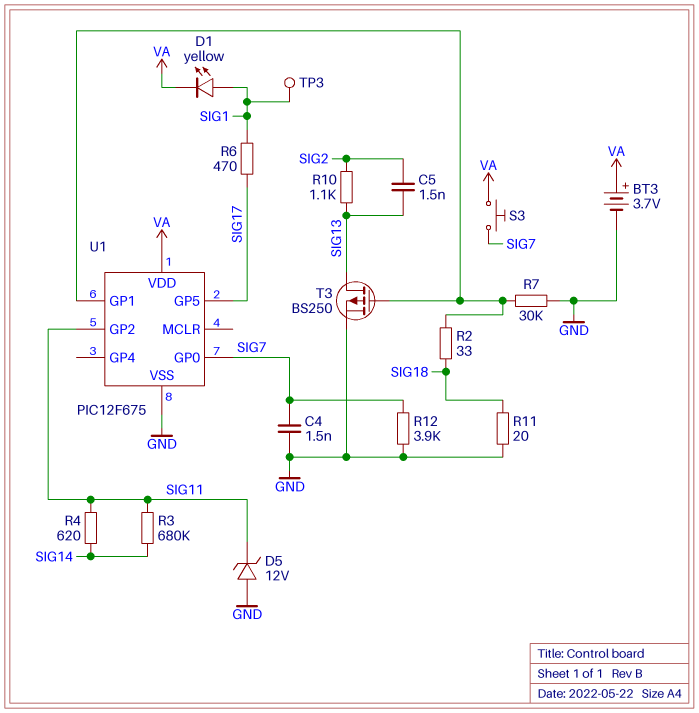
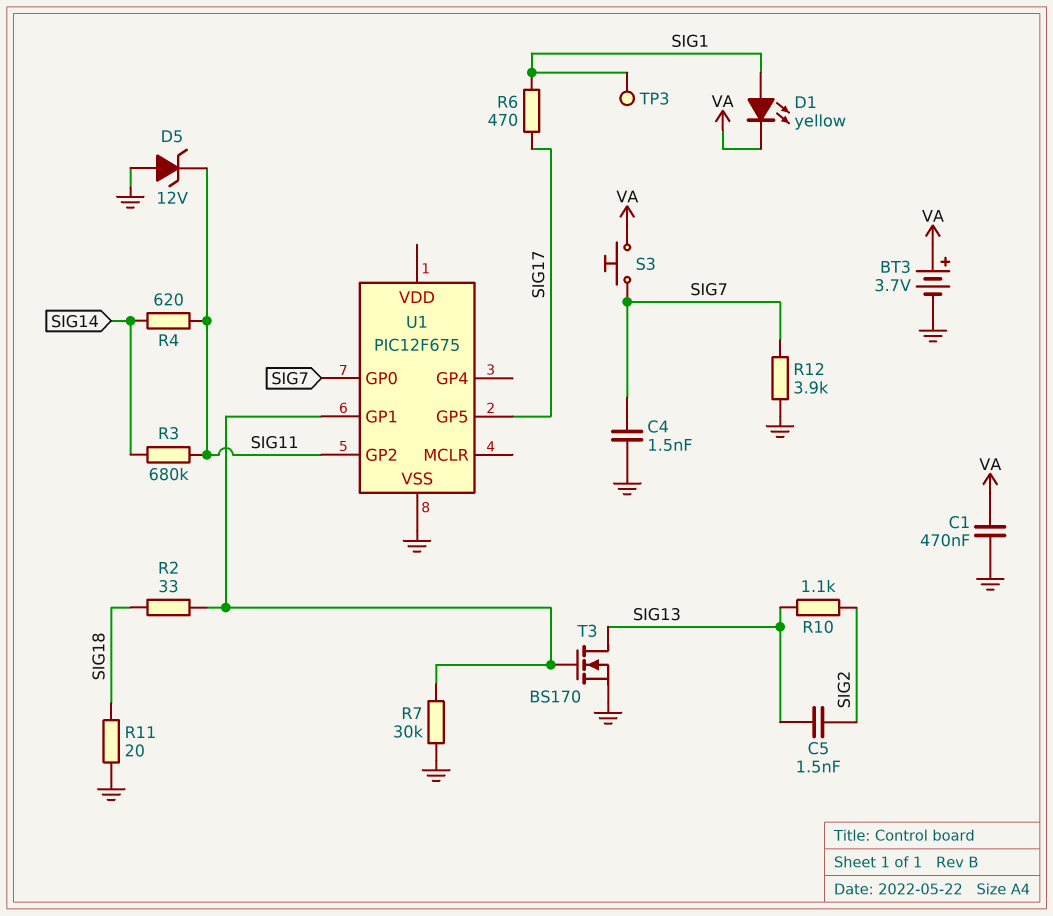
C1: none -> 470nF (GND, VA)
T3: PMOS BS250 (G U1/GP1, D SIG13, S GND) -> NMOS BS170 (G U1/GP1, D SIG13, S GND)
U1 pin VDD: VA -> none

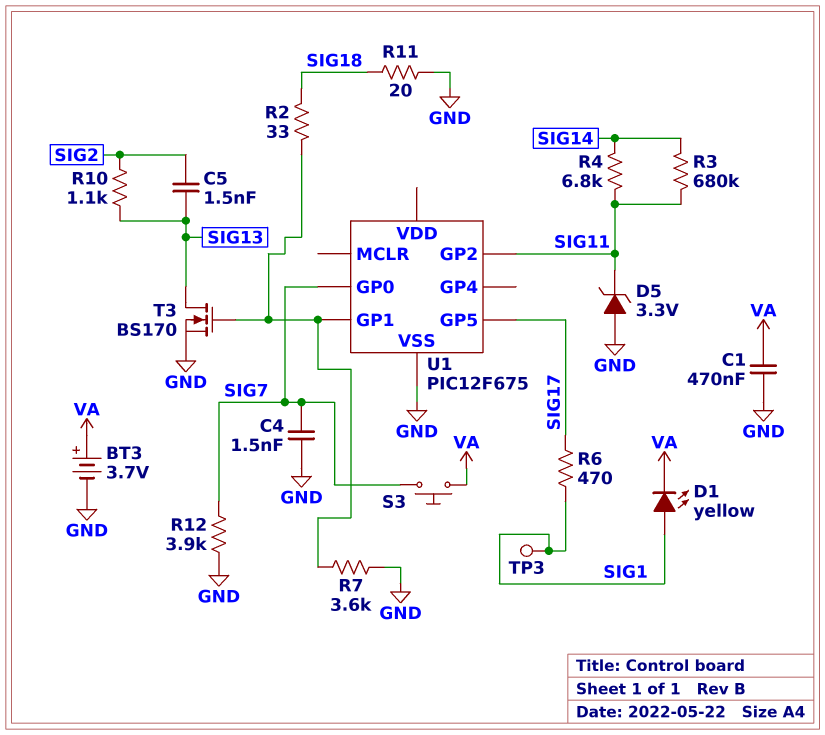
D5: zener 12V (A GND, K SIG11) -> zener 3.3V (A GND, K SIG11)
R4: 620 (SIG11, SIG14) -> 6.8k (SIG11, SIG14)
R7: 30k (GND, U1/GP1) -> 3.6k (GND, U1/GP1)

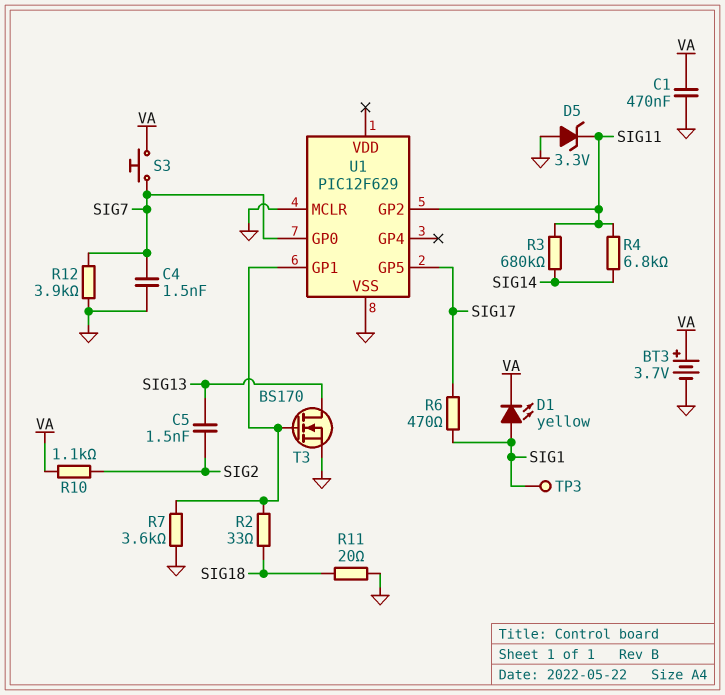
R10: 1.1k (SIG2, SIG13) -> 1.1k (SIG2, VA)
U1: PIC12F675 -> PIC12F629
U1 pin MCLR: none -> GND

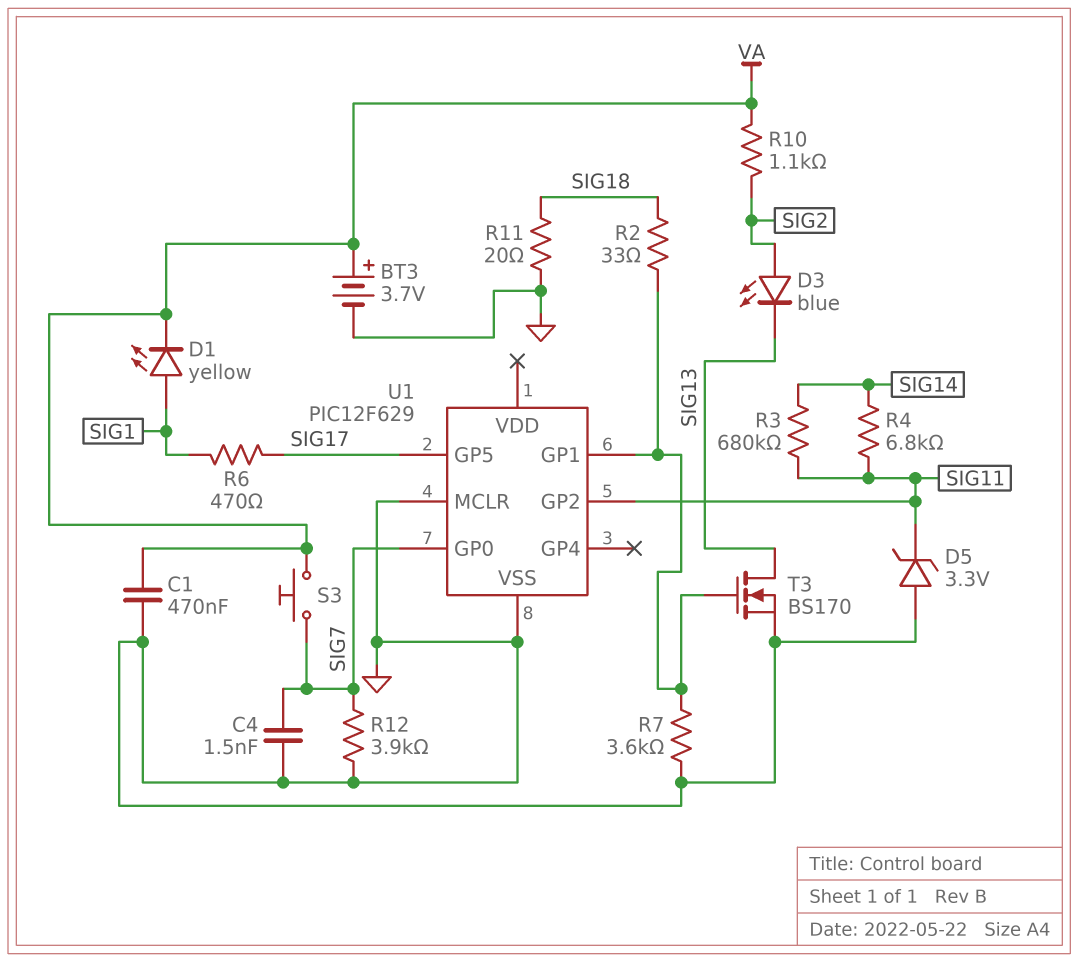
C5: 1.5nF (SIG2, SIG13) -> none
D3: none -> LED blue (A SIG2, K SIG13)
TP3: test point (SIG1) -> none

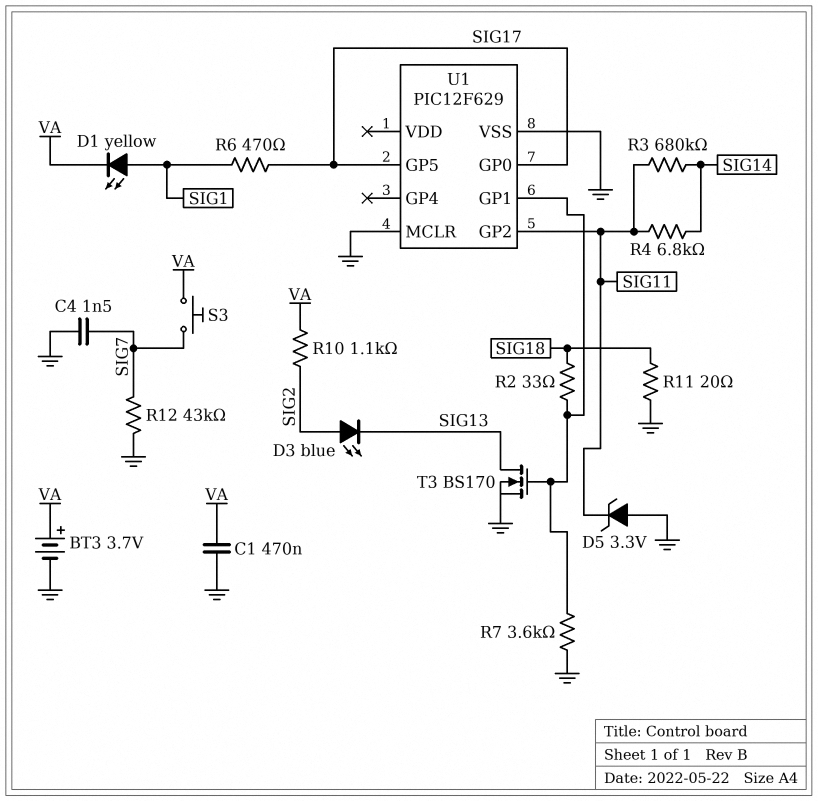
R12: 3.9k (GND, SIG7) -> 43k (GND, SIG7)
U1 pin GP0: SIG7 -> SIG17

